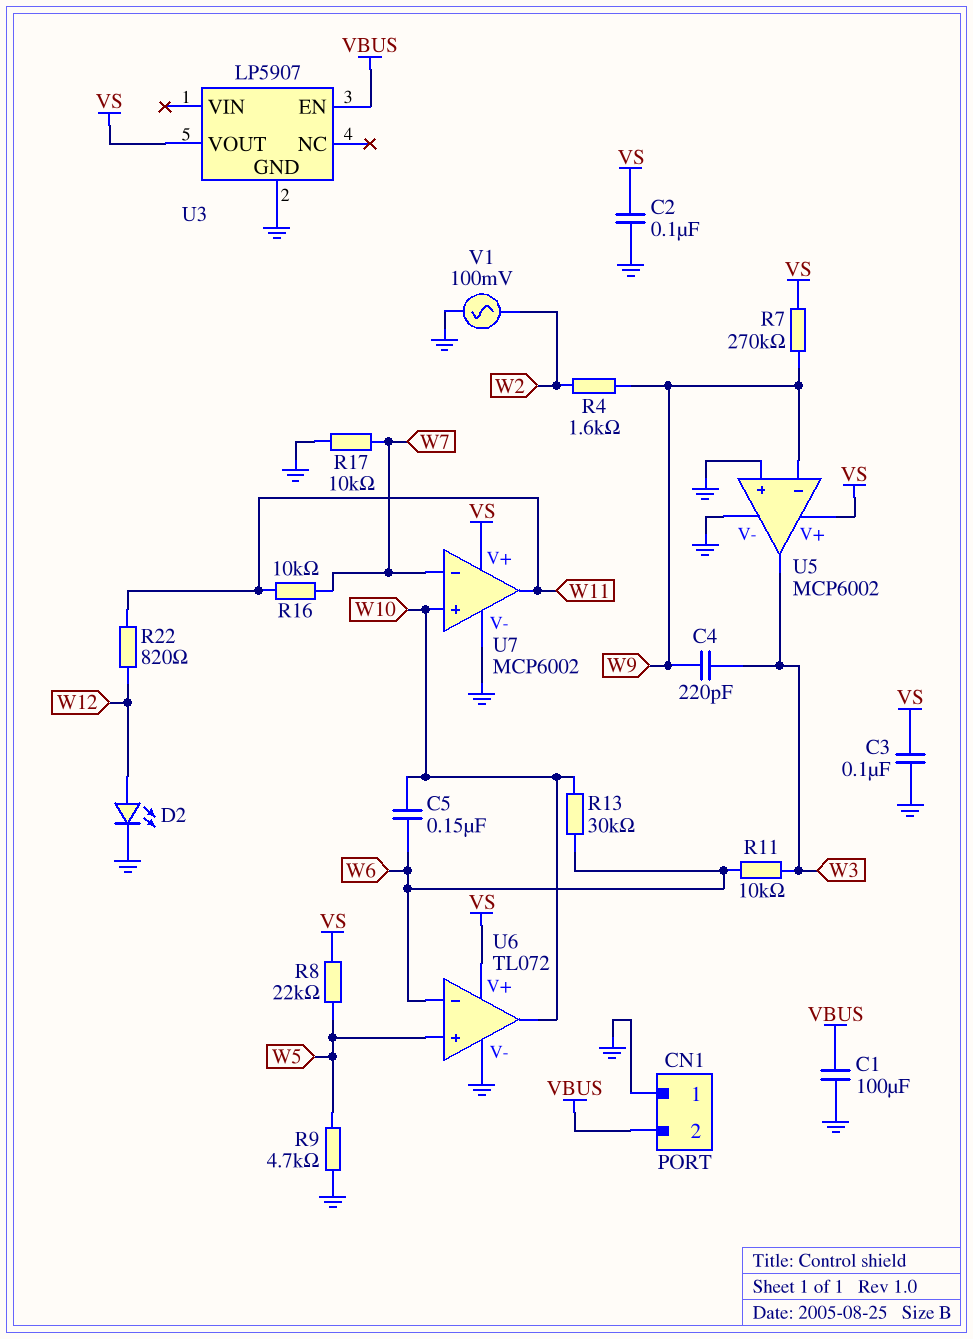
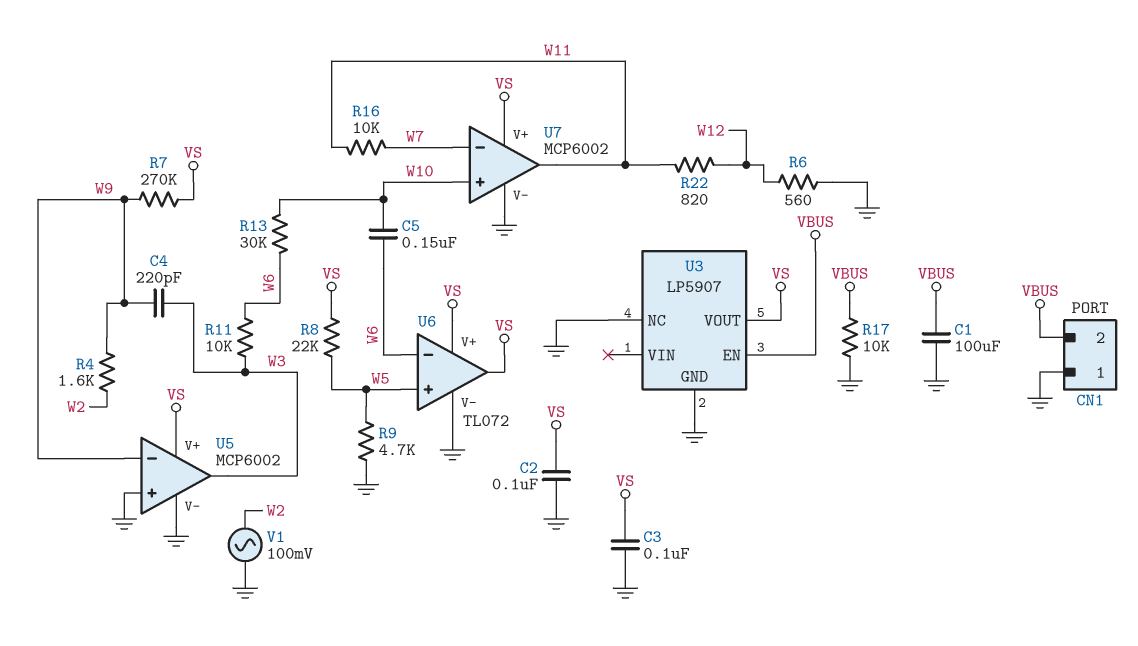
D2: LED (A W12, K GND) -> none
R6: none -> 560 (GND, W12)
R17: 10k (GND, W7) -> 10k (GND, VBUS)
U3 pin NC: none -> GND
U6 pin out: W10 -> VS

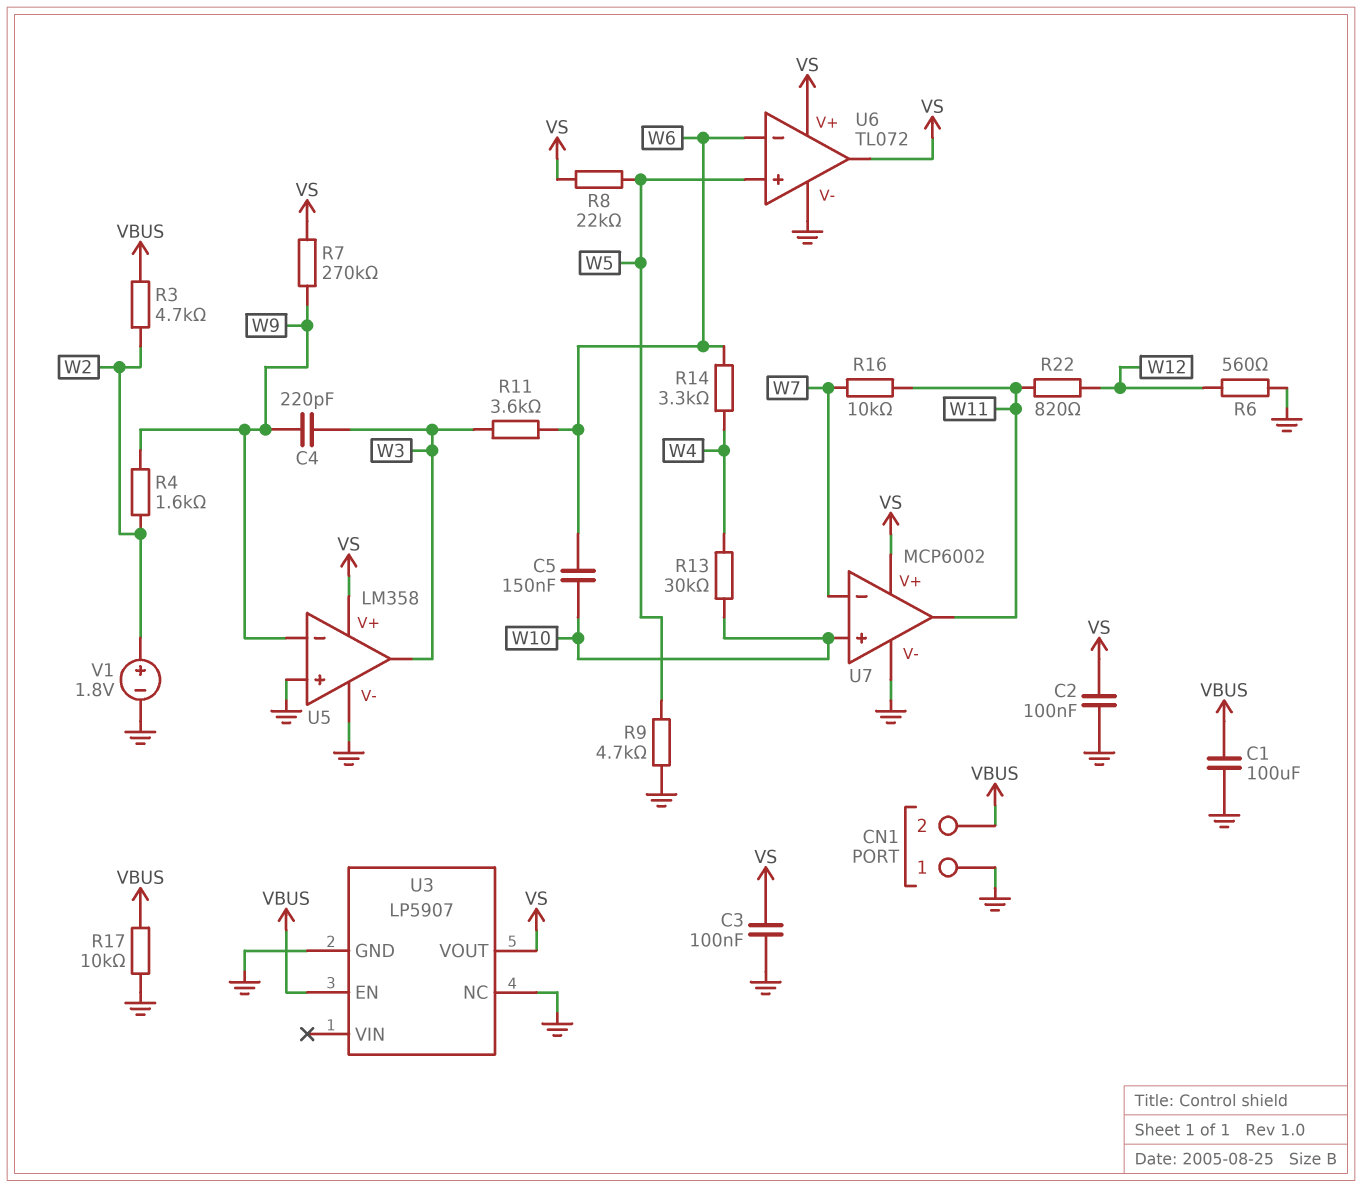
R3: none -> 4.7k (VBUS, W2)
R11: 10k (W3, W6) -> 3.6k (W3, W6)
R13: 30k (W6, W10) -> 30k (W4, W10)
R14: none -> 3.3k (W4, W6)
U5: MCP6002 -> LM358
V1: AC 100mV (GND, W2) -> 1.8V (plus W2, minus GND)

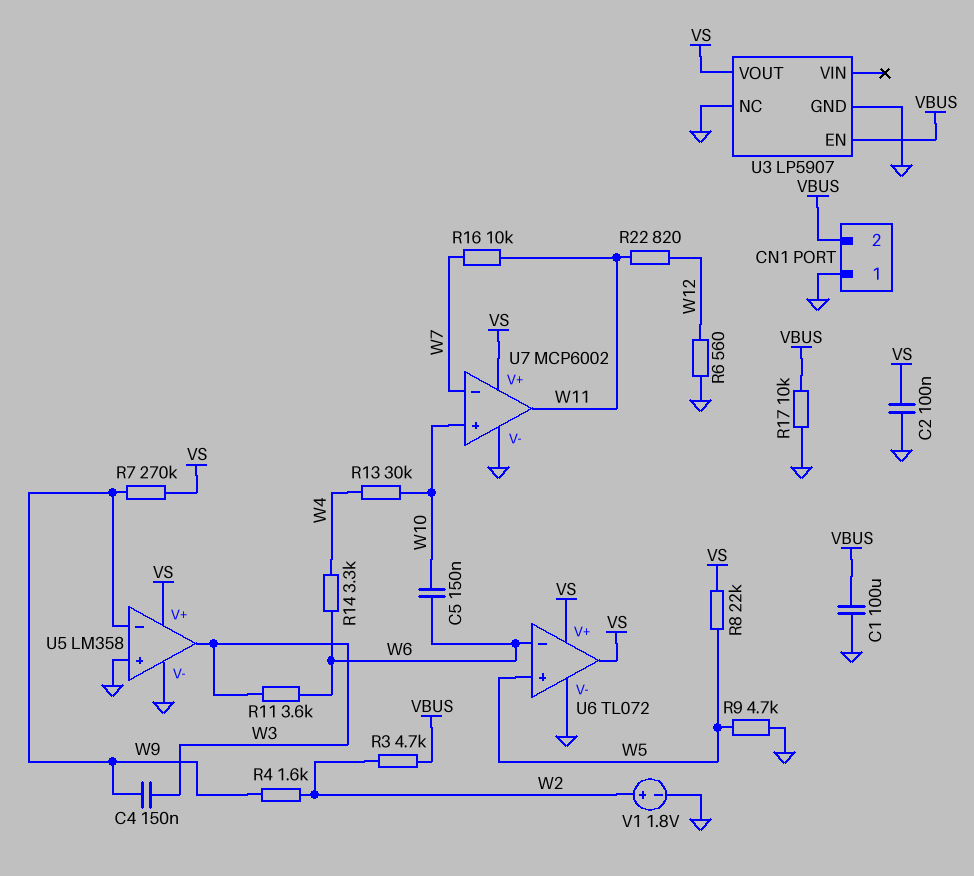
C3: 100nF (GND, VS) -> none
C4: 220pF (W3, W9) -> 150nF (W3, W9)

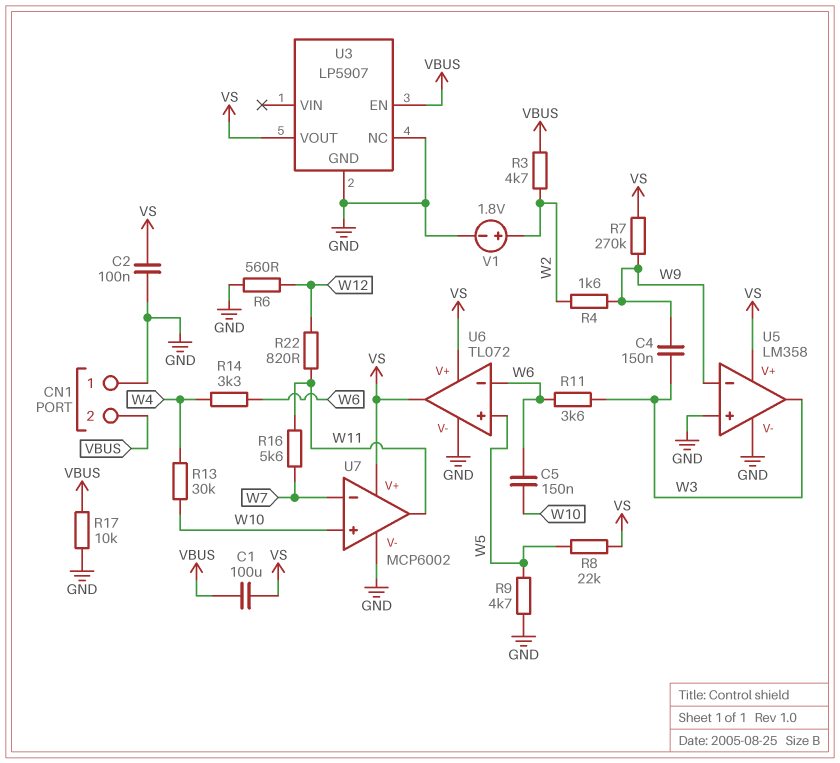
C1: 100uF (GND, VBUS) -> 100uF (VBUS, VS)
R16: 10k (W7, W11) -> 5.6k (W7, W11)

